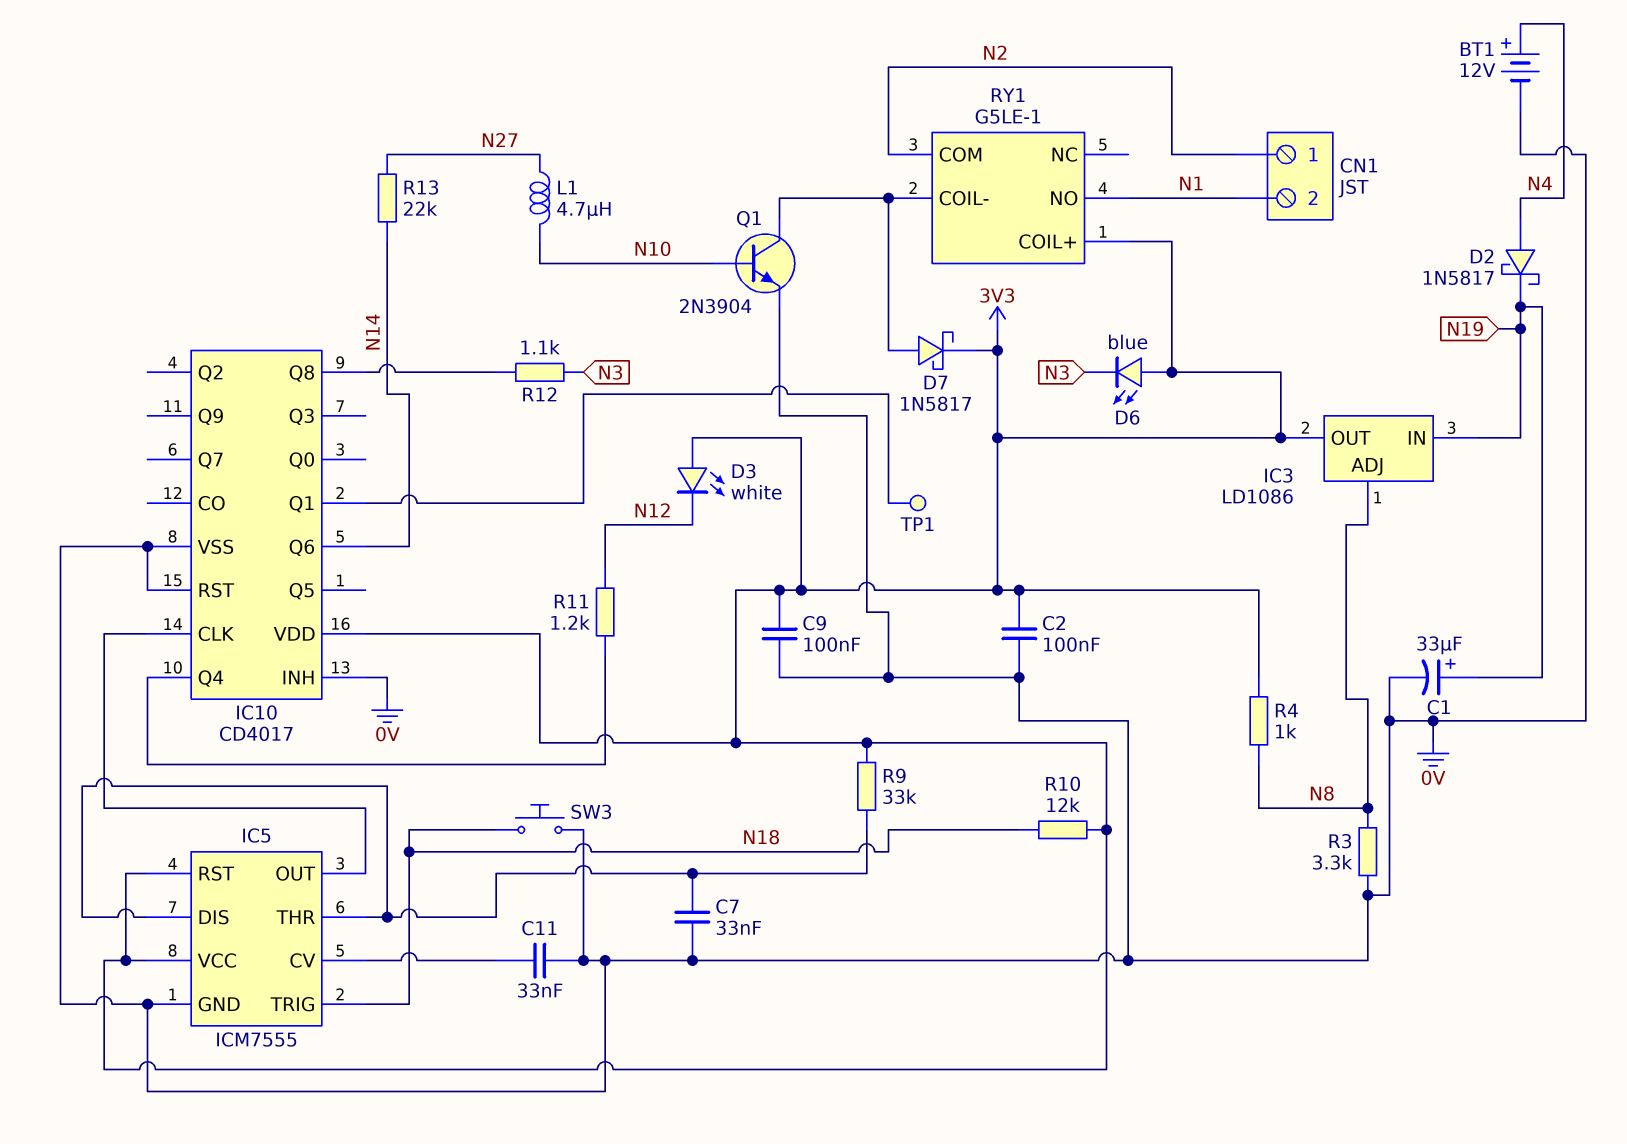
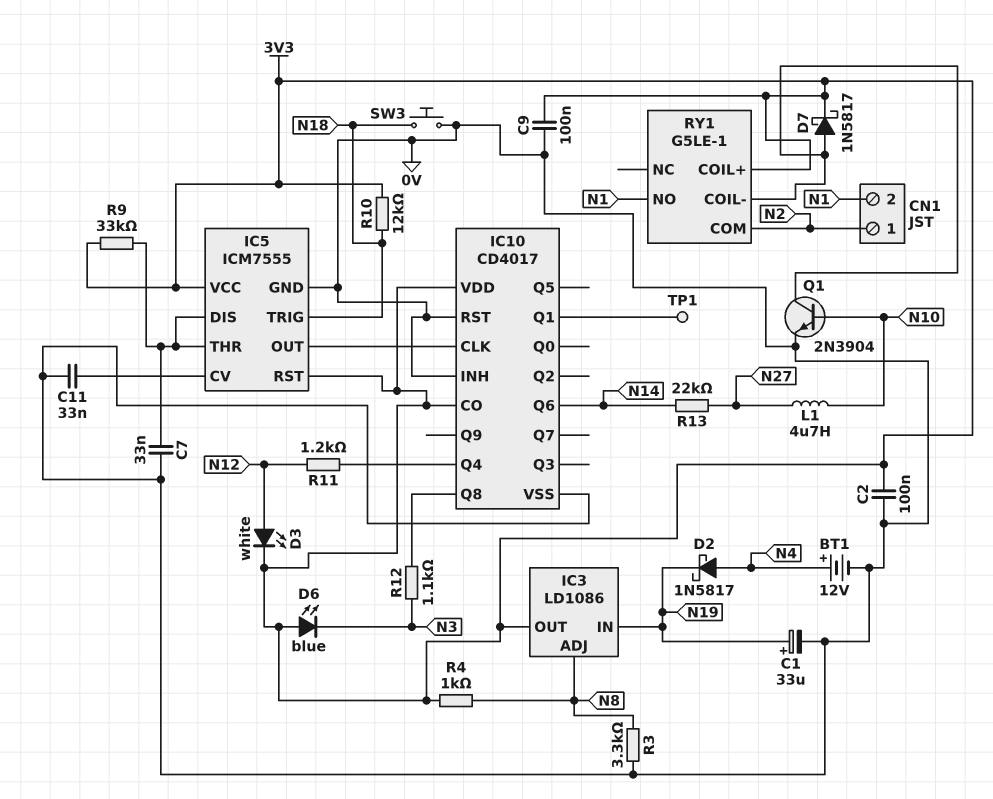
D3: LED white (A 3V3, K N12) -> LED white (A N12, K 3V3)
IC10 pin CO: none -> 3V3

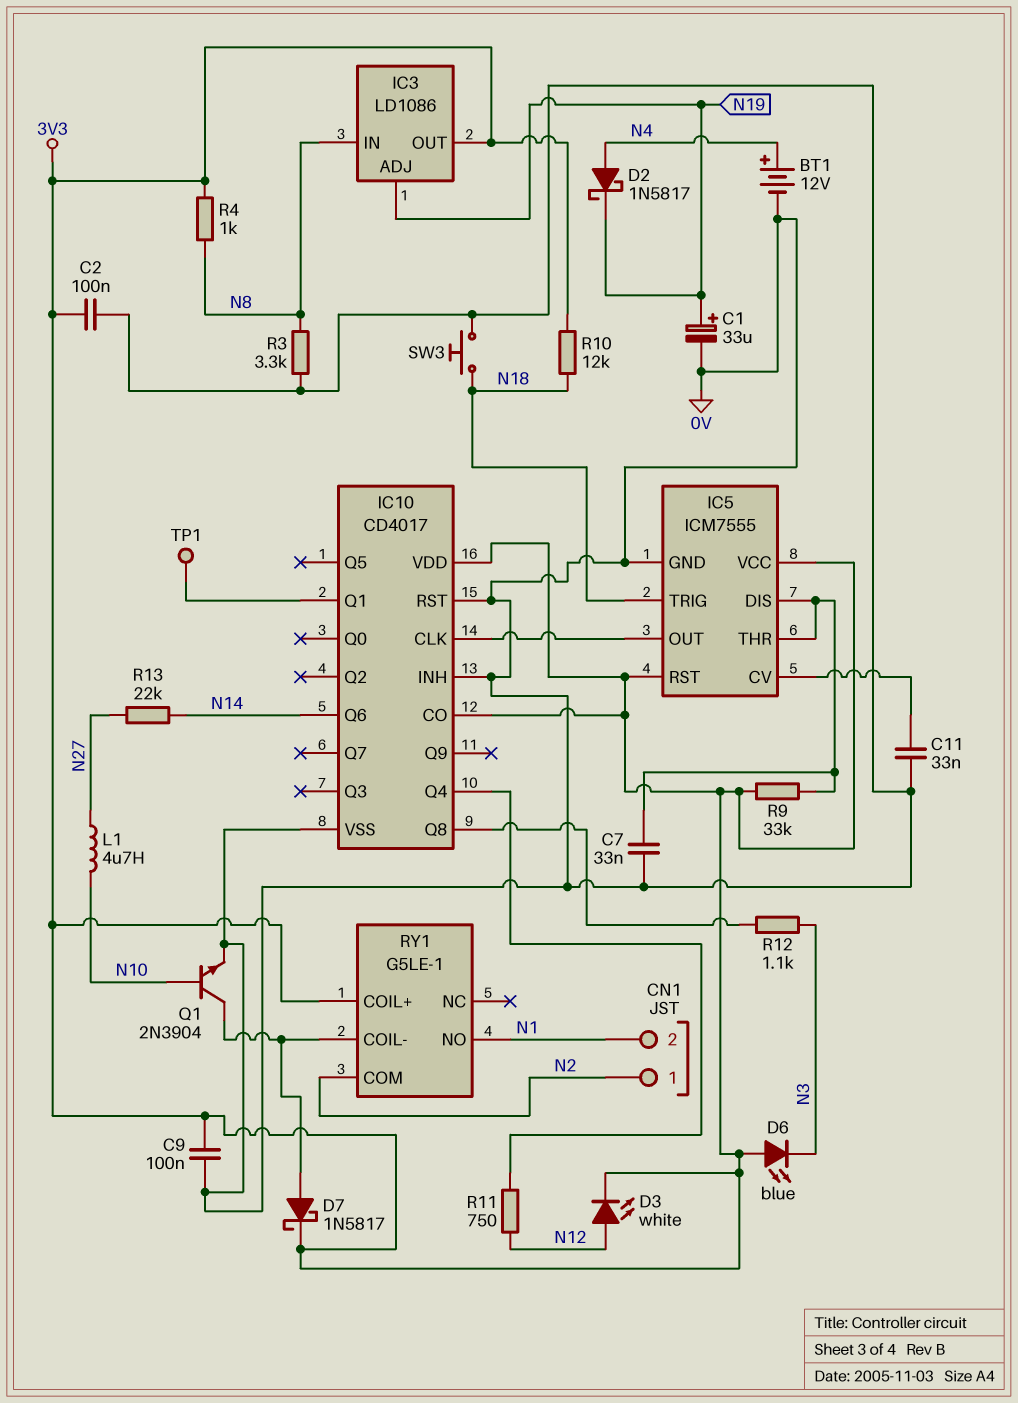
IC3 pin ADJ: N8 -> N19
IC3 pin IN: N19 -> N8
R11: 1.2k (IC10/Q4, N12) -> 750 (IC10/Q4, N12)

